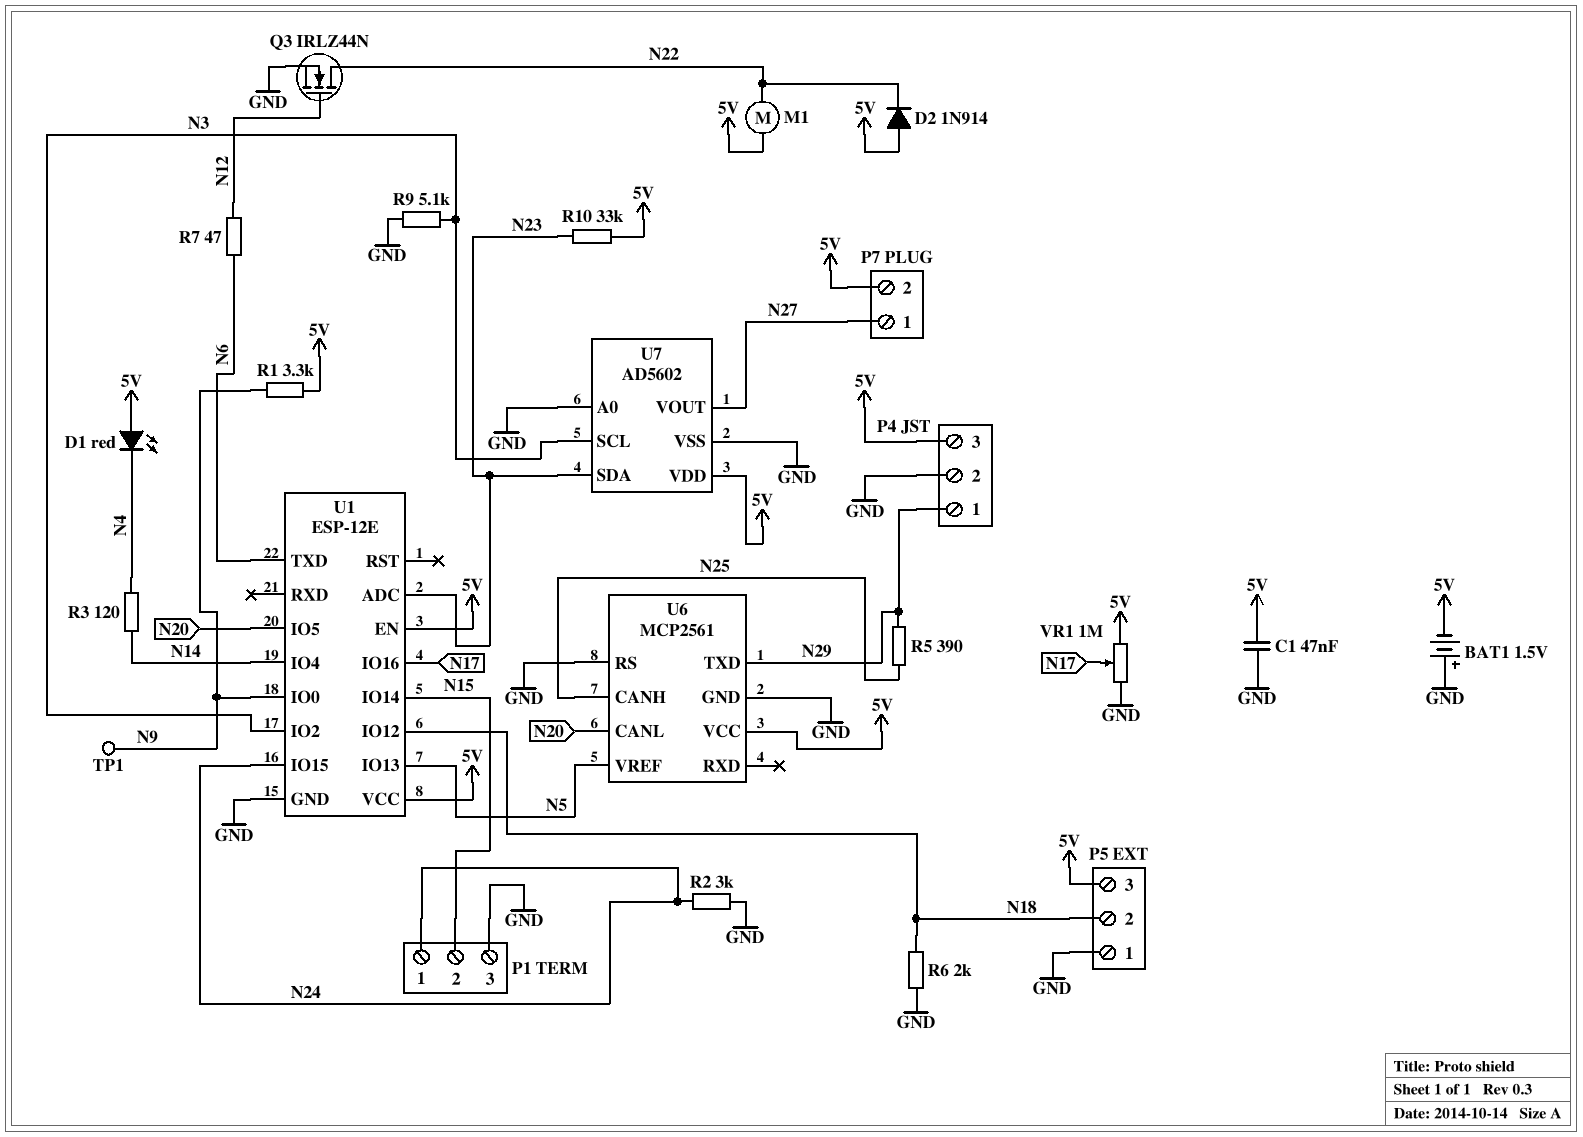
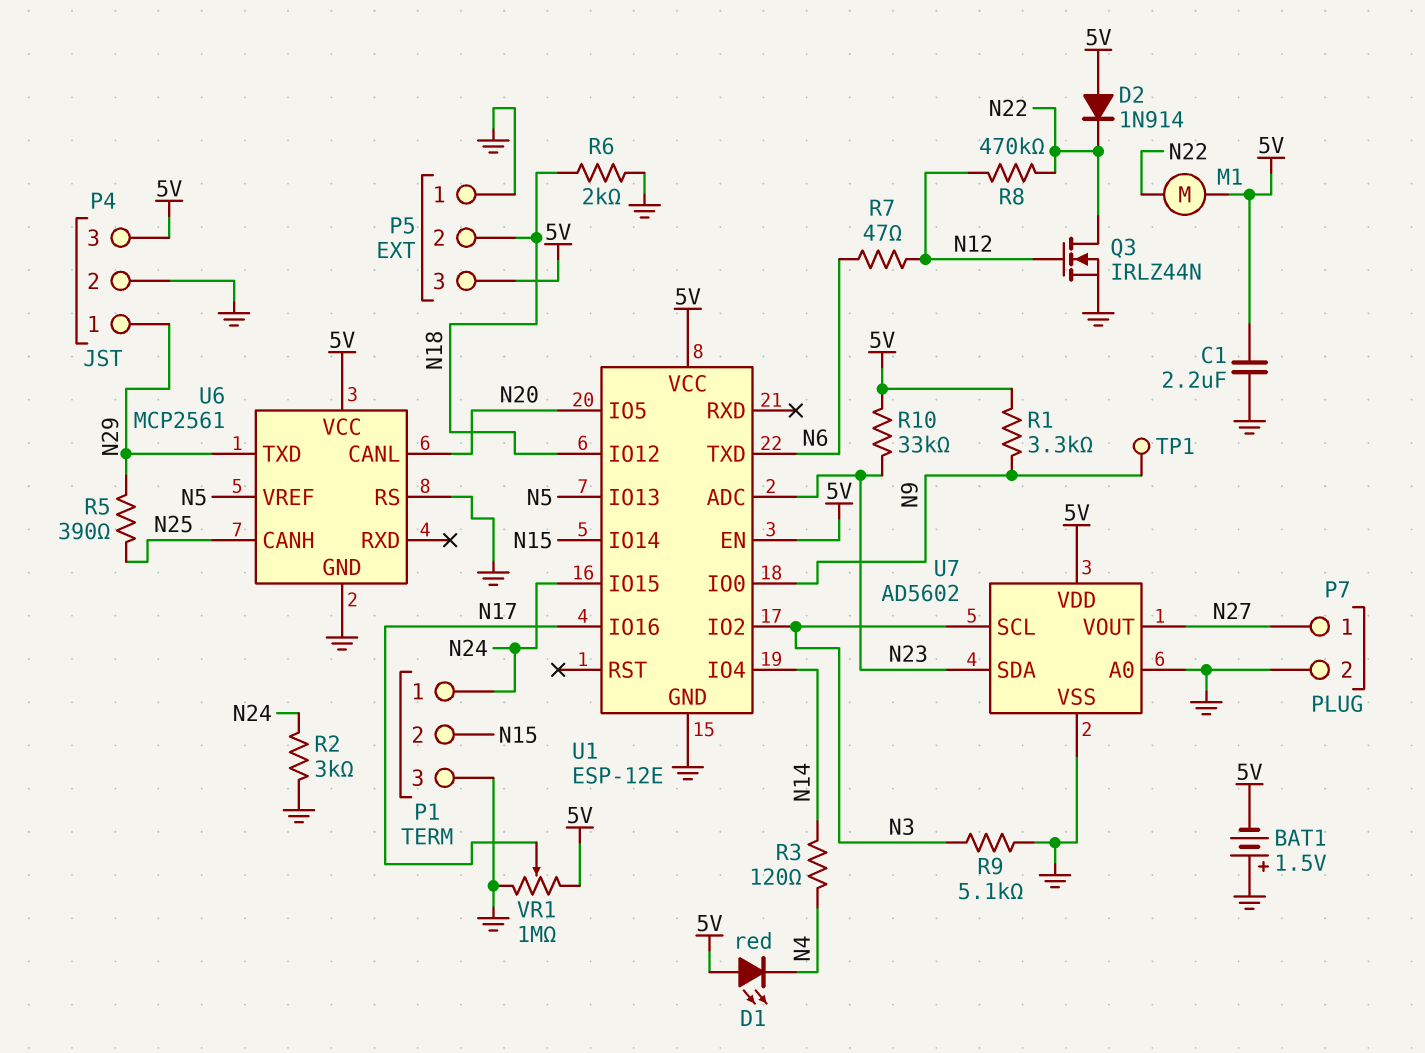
C1: 47nF (5V, GND) -> 2.2uF (5V, GND)
P7 pin 2: 5V -> GND
R8: none -> 470k (N12, N22)

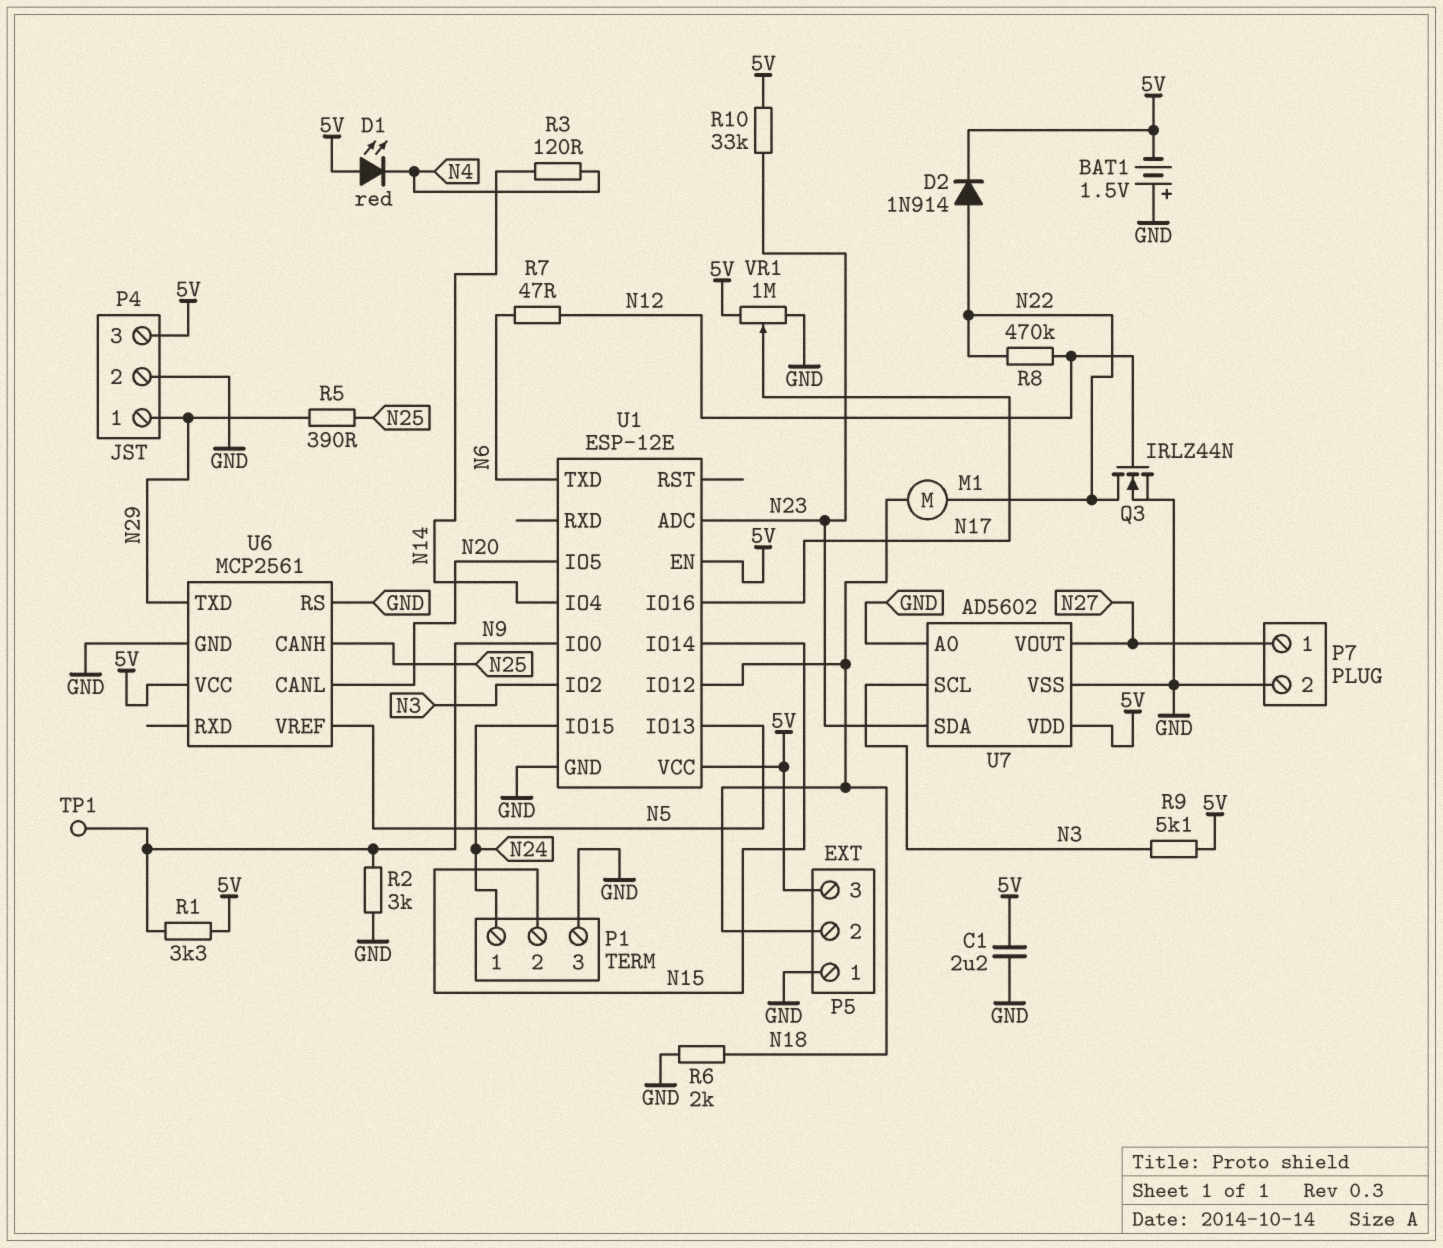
D2: diode 1N914 (A 5V, K N22) -> diode 1N914 (A N22, K 5V)
M1: motor (5V, N22) -> motor (N18, N22)
R2: 3k (GND, N24) -> 3k (GND, N9)
R9: 5.1k (GND, N3) -> 5.1k (5V, N3)

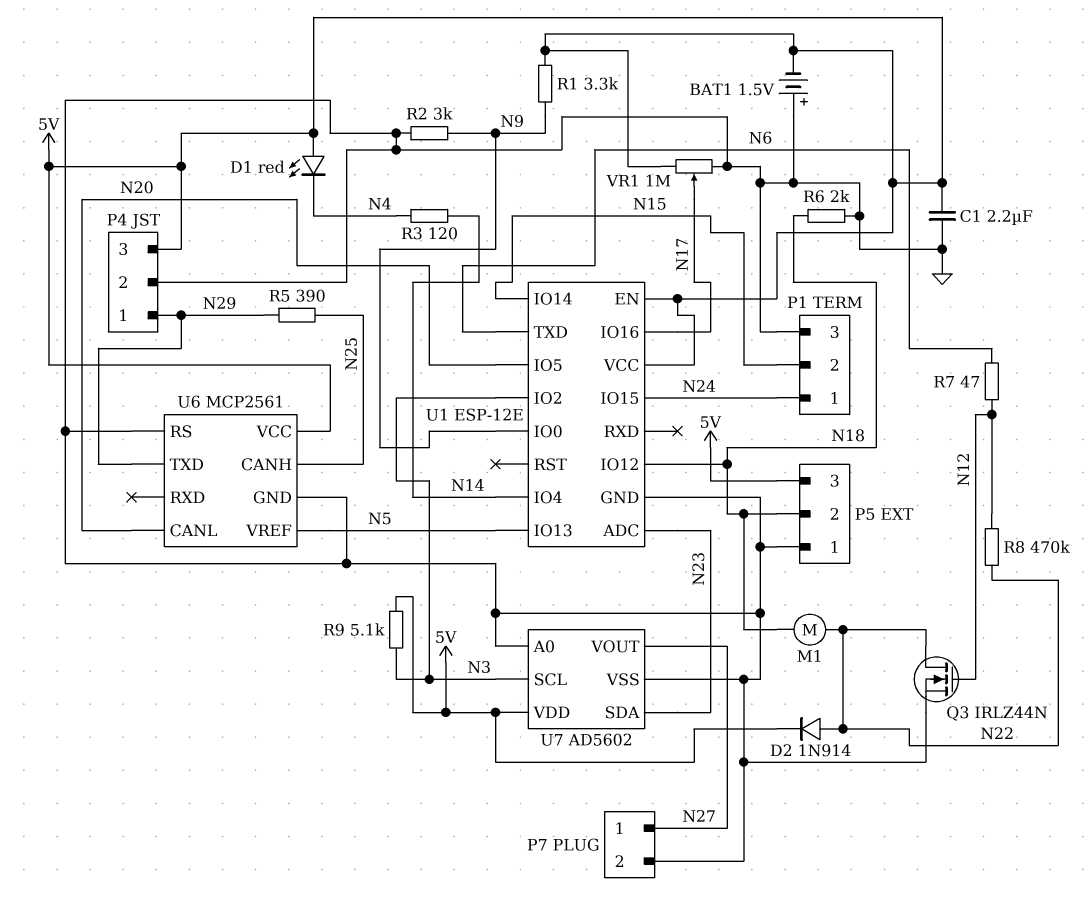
R10: 33k (5V, N23) -> none
TP1: test point (N9) -> none

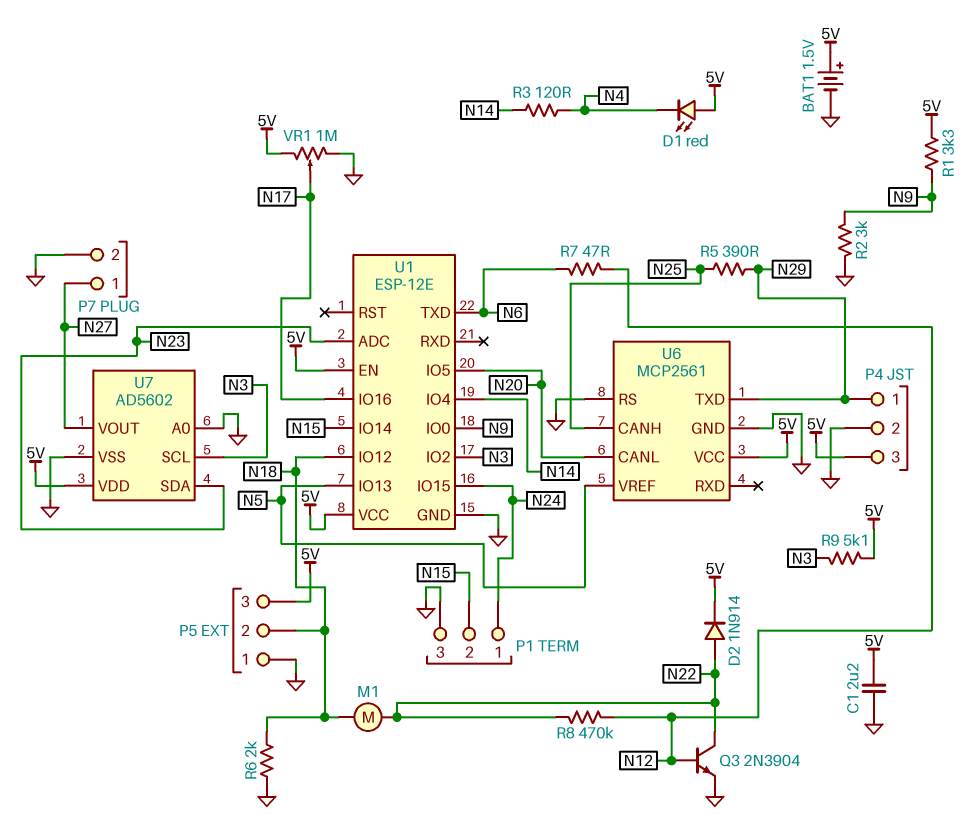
BAT1: 1.5V (plus GND, minus 5V) -> 1.5V (plus 5V, minus GND)
Q3: NMOS IRLZ44N (G N12, D N22, S GND) -> NPN 2N3904 (B N12, C N22, E GND)

